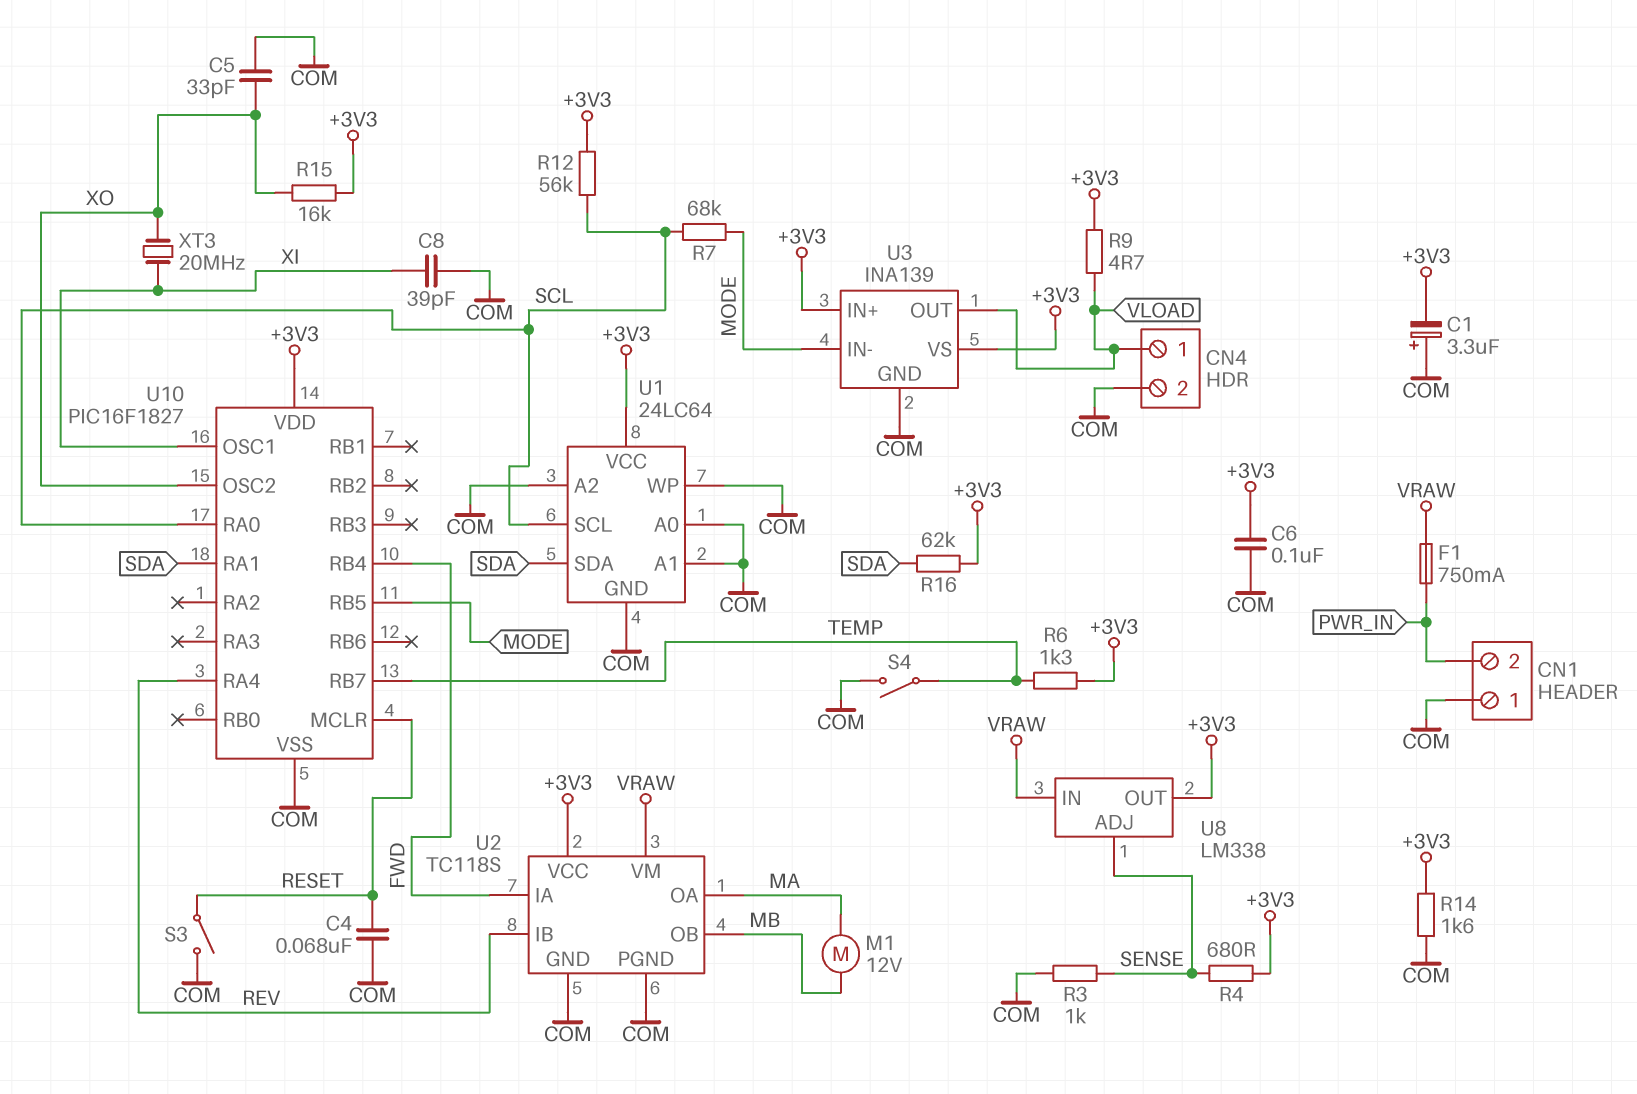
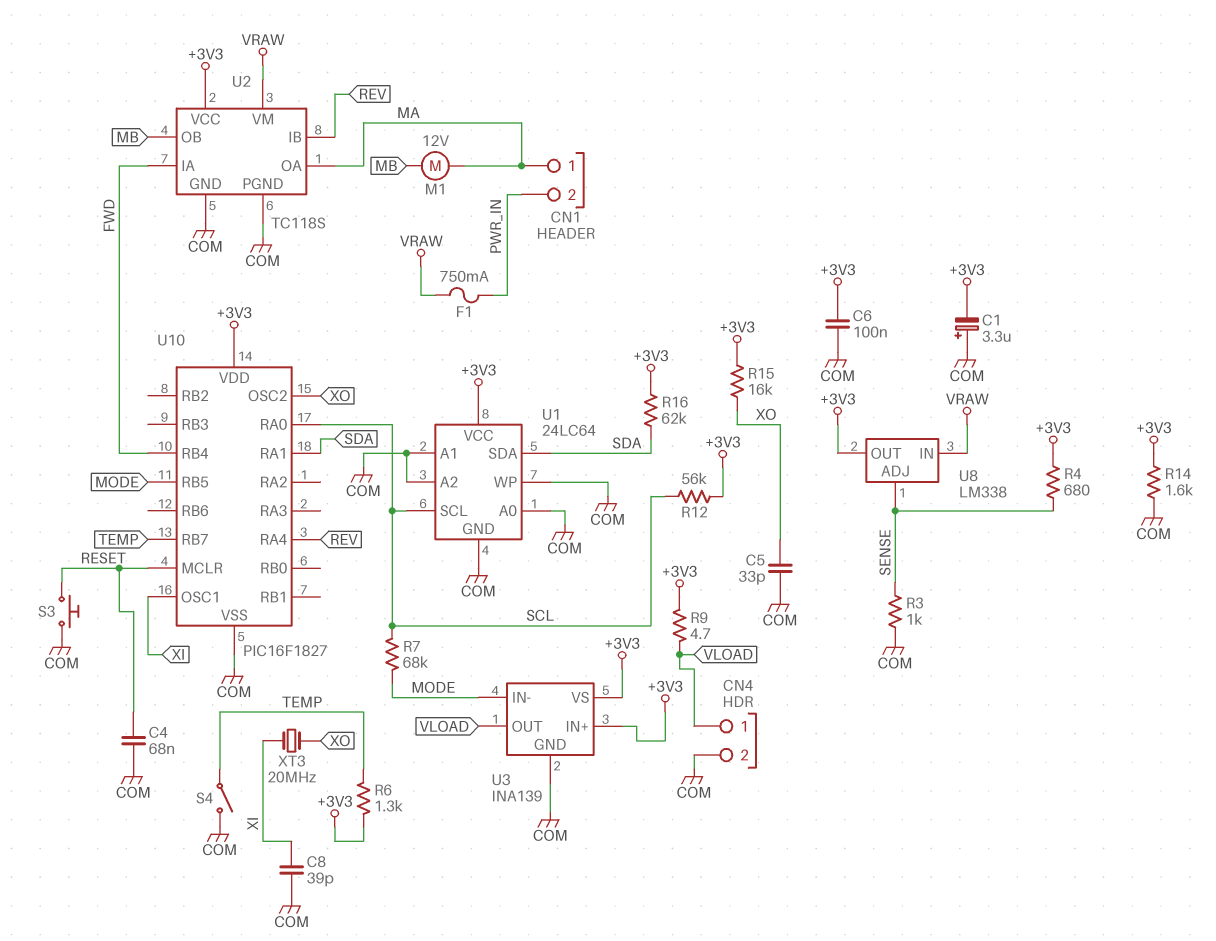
CN1 pin 1: COM -> MA
S3: switch (COM, RESET) -> button (COM, RESET)

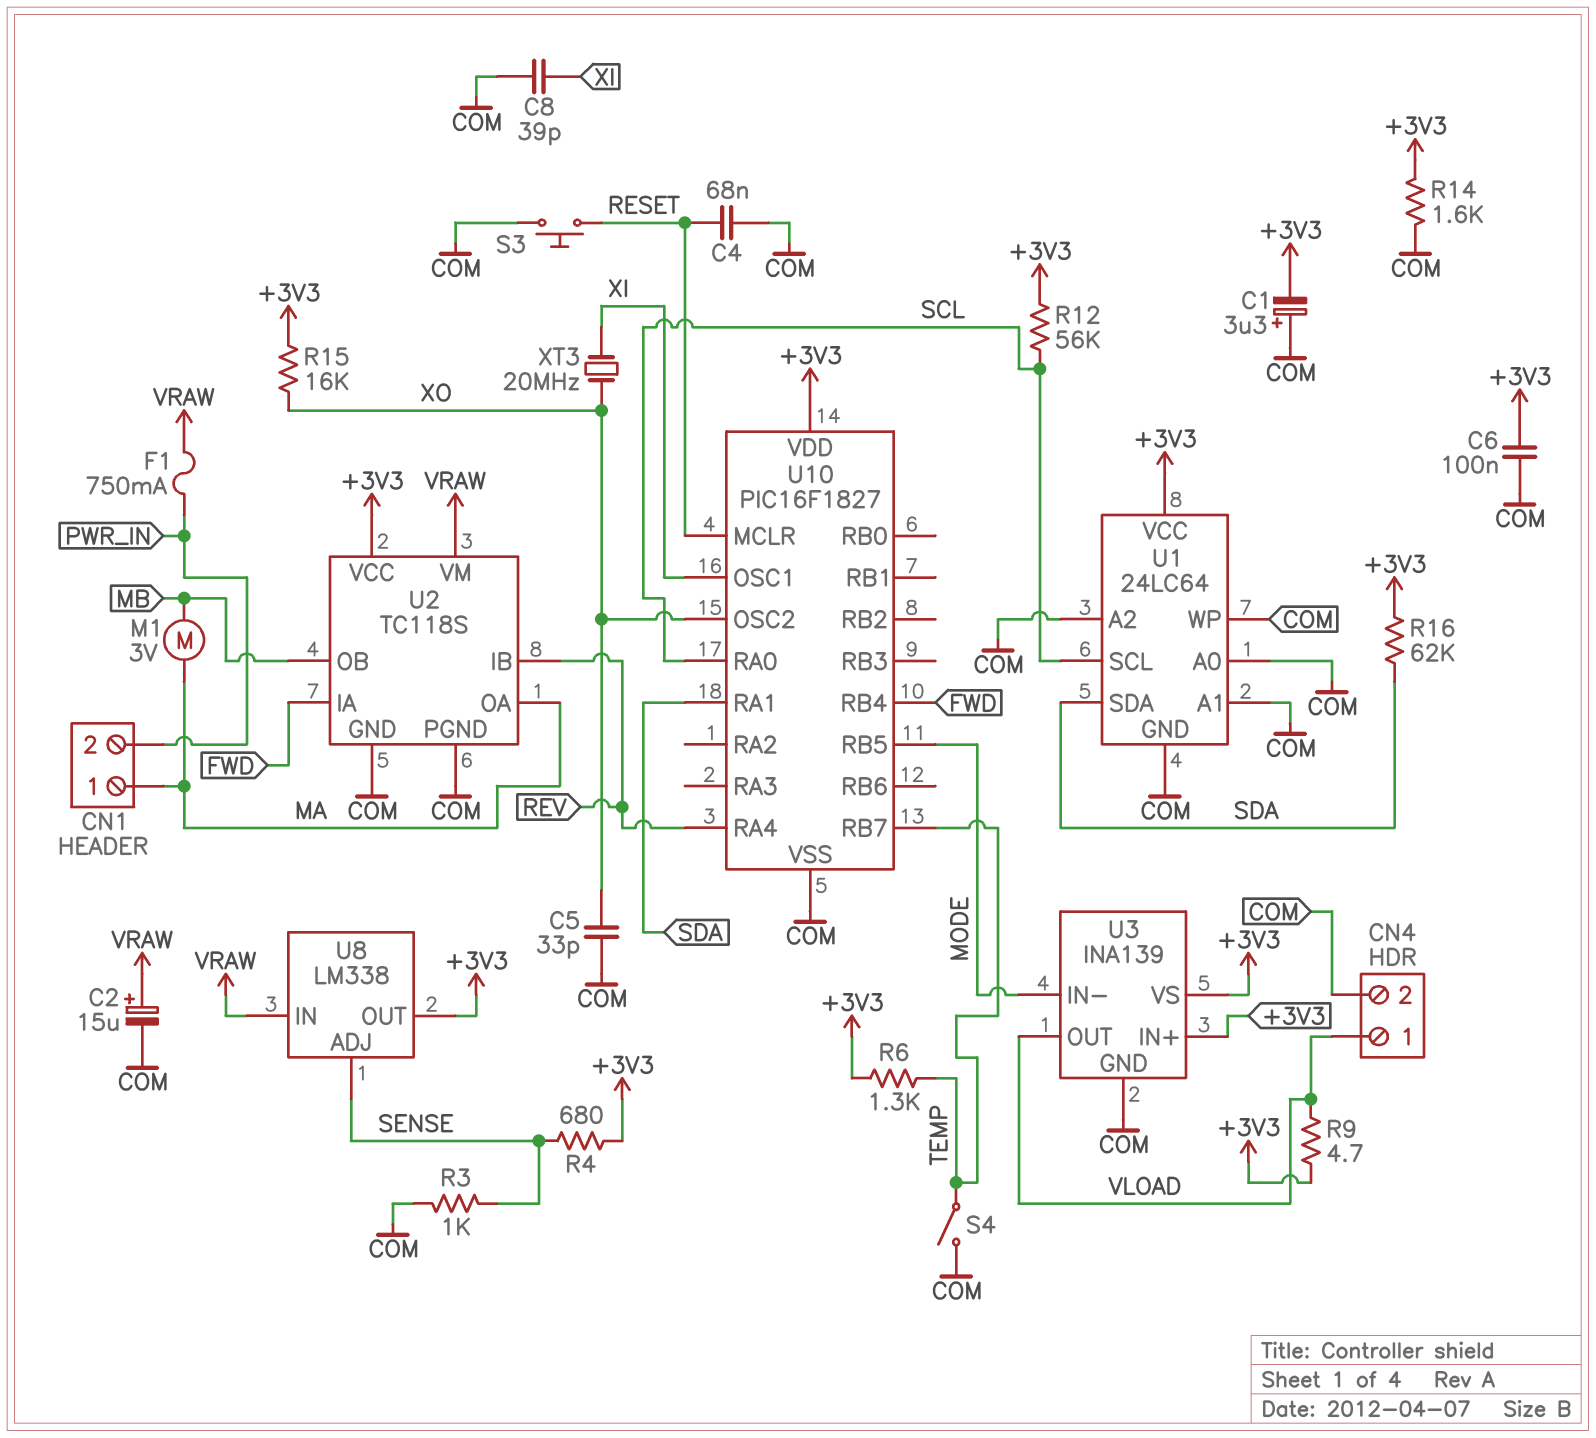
C2: none -> 15uF (plus VRAW, minus COM)
M1: motor 12V (MA, MB) -> motor 3V (MA, MB)
R7: 68k (MODE, SCL) -> none

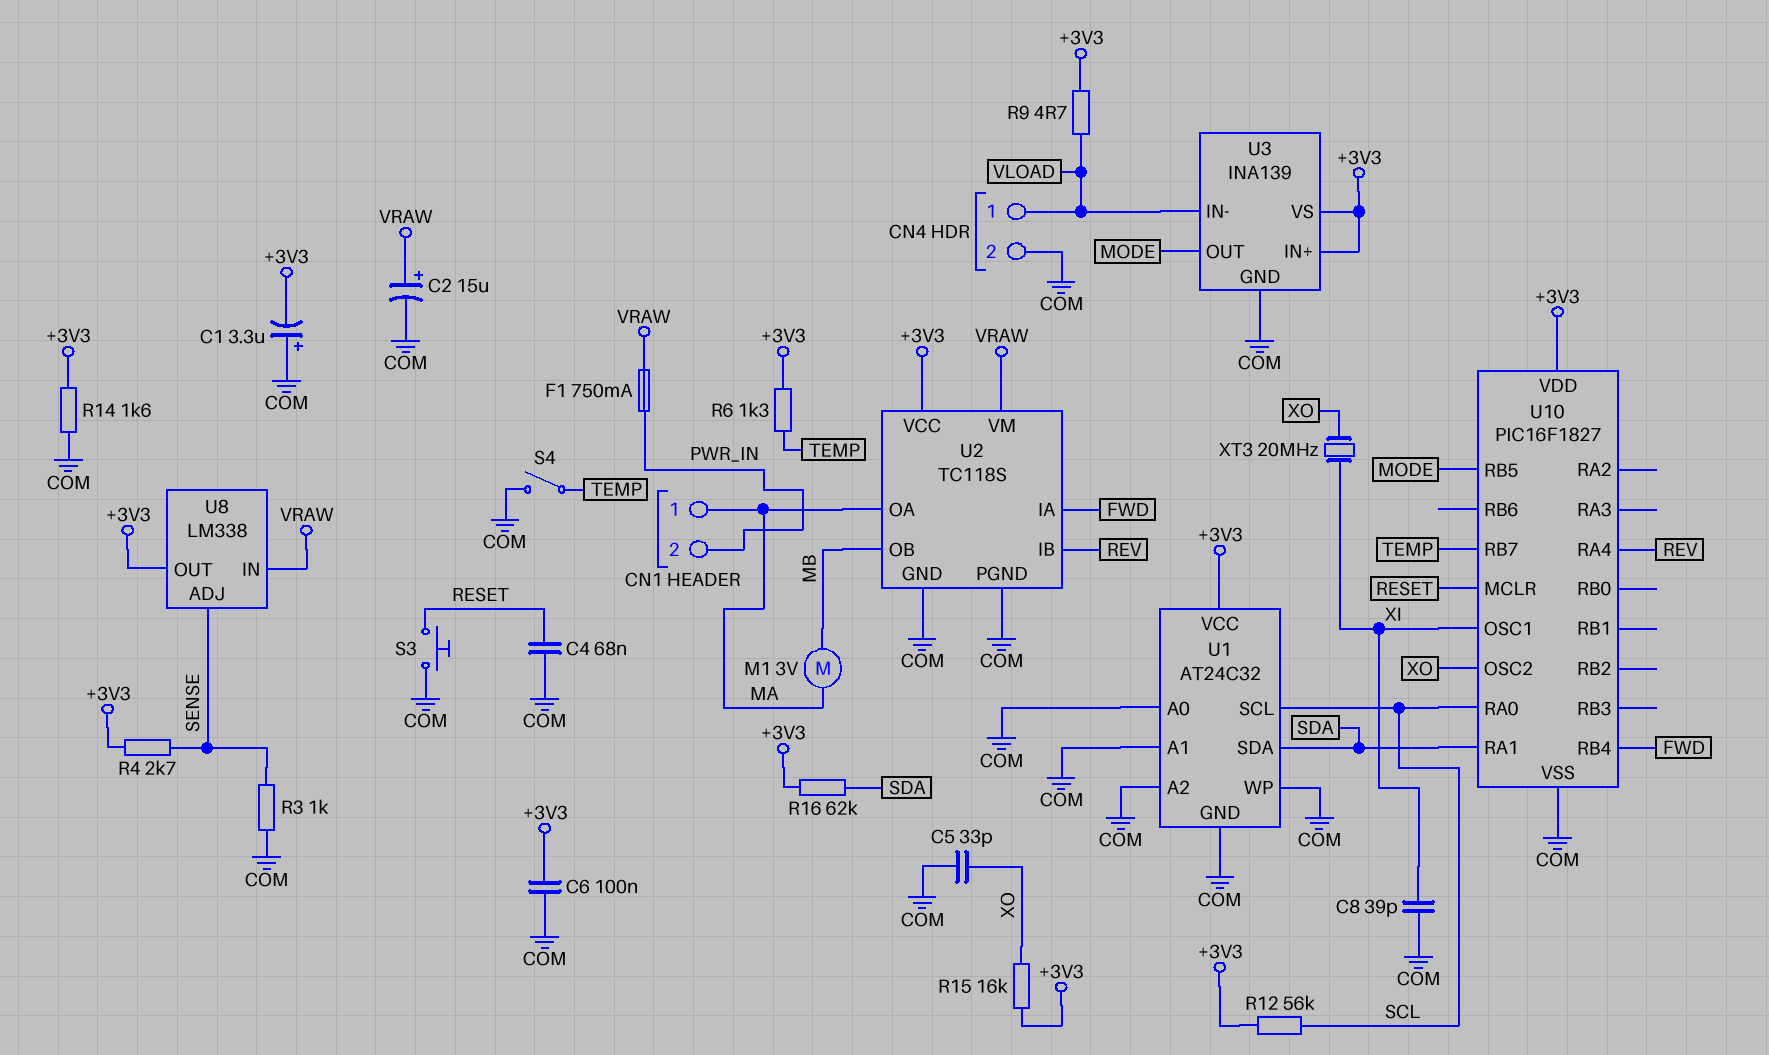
R4: 680 (+3V3, SENSE) -> 2.7k (+3V3, SENSE)
U1: 24LC64 -> AT24C32
U3 pin IN-: MODE -> VLOAD
U3 pin OUT: VLOAD -> MODE

